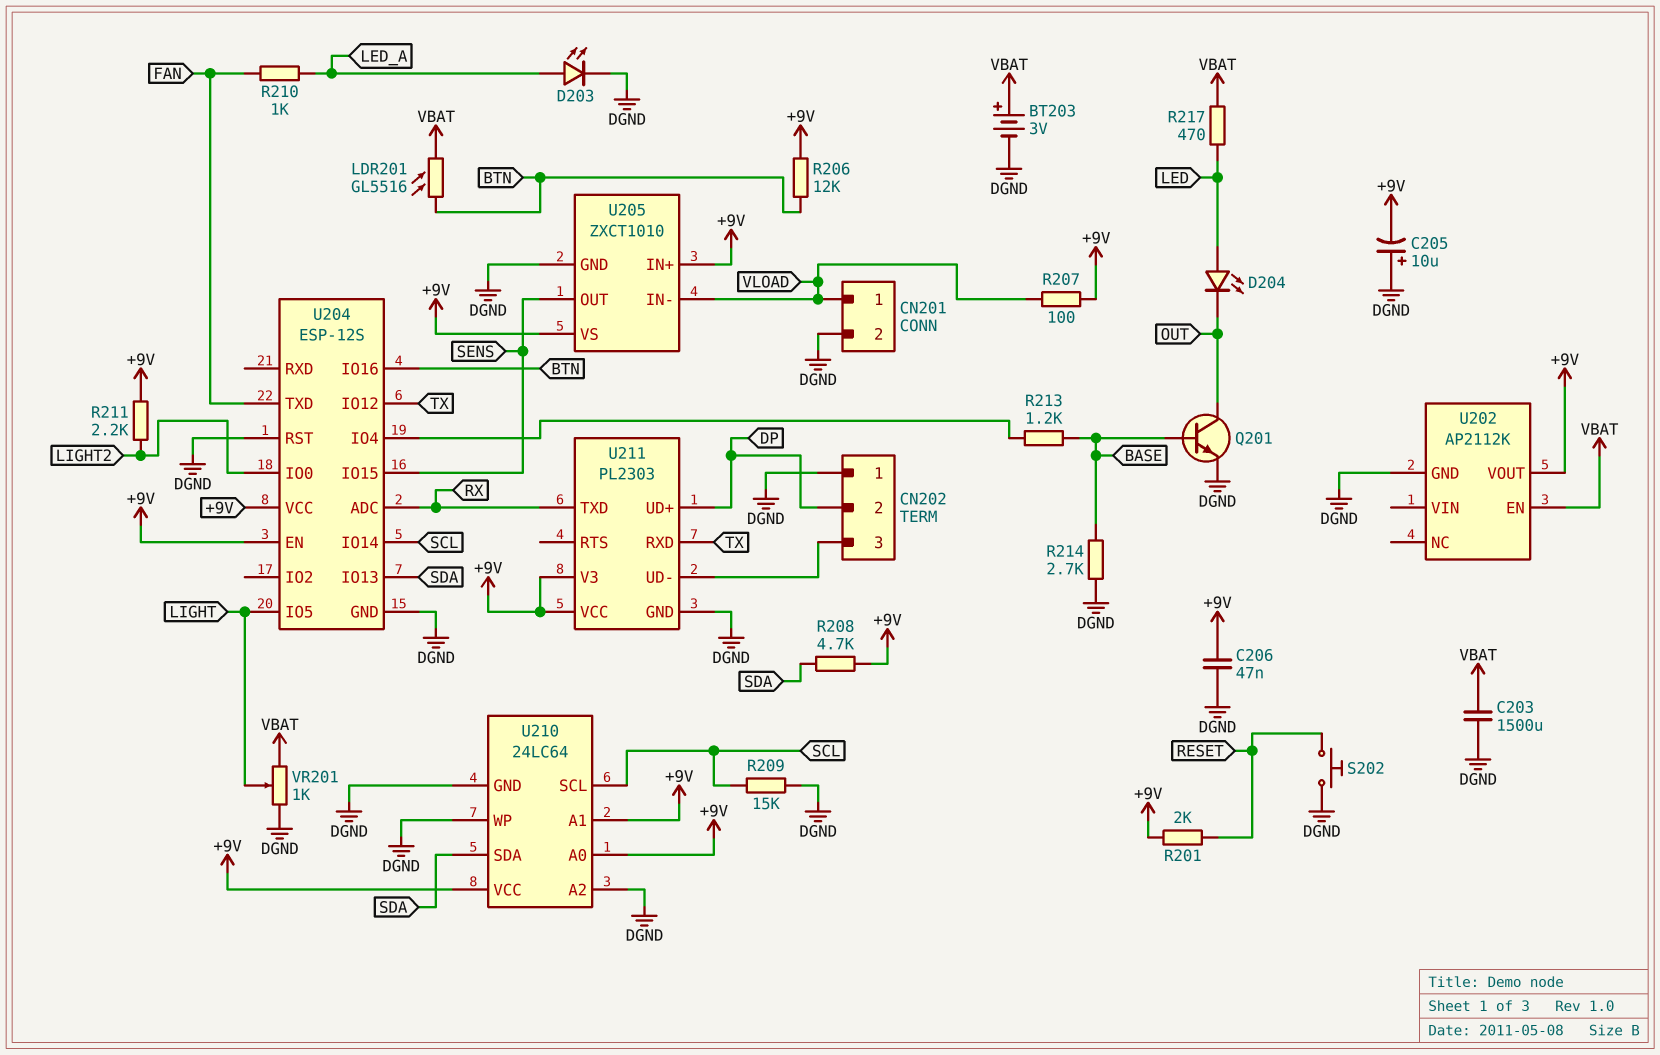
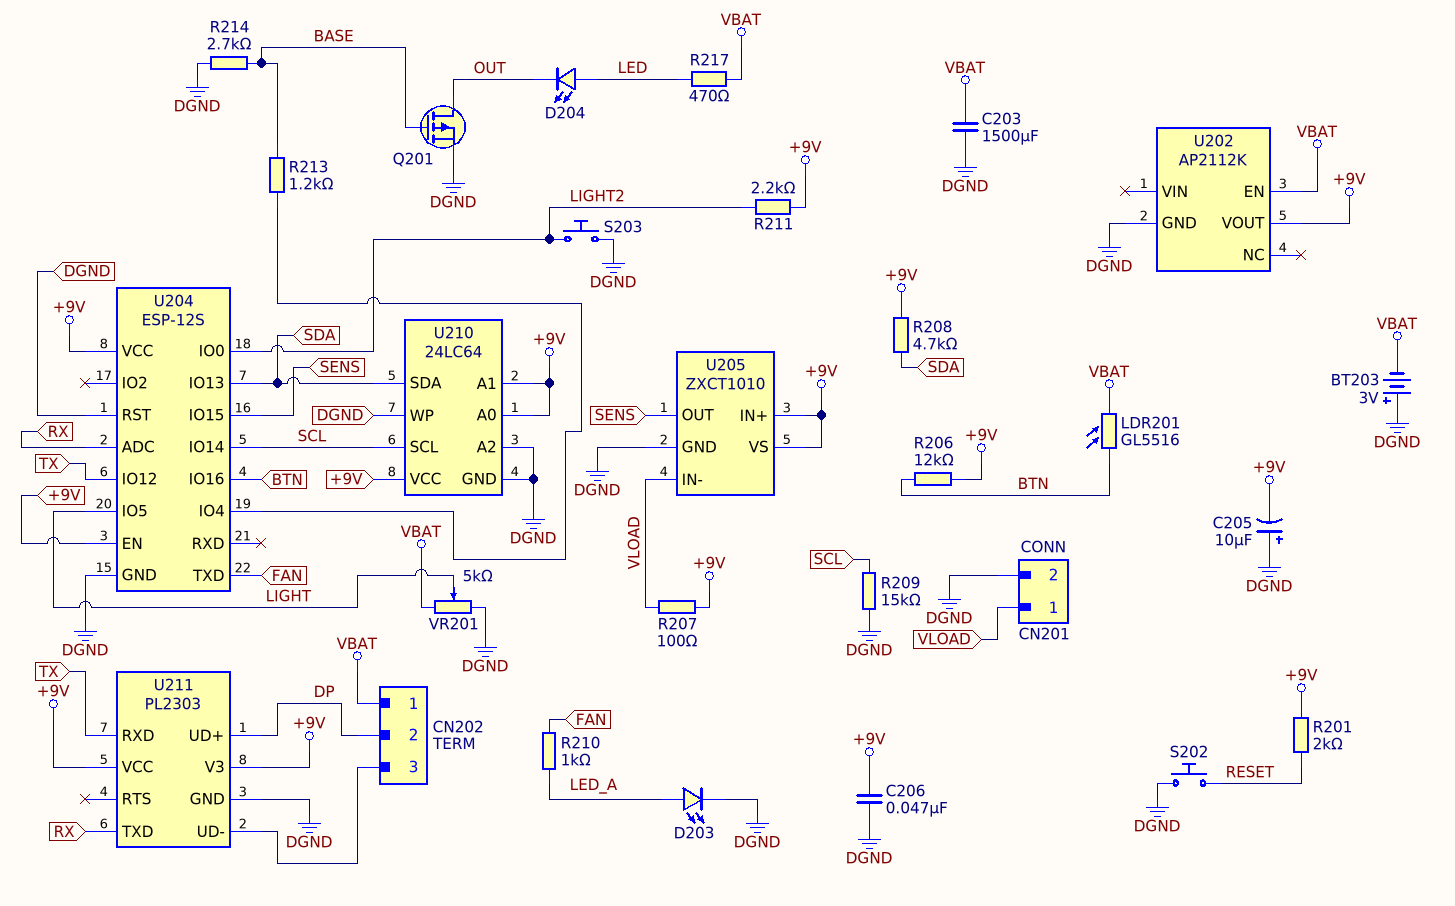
BT203: 3V (plus VBAT, minus DGND) -> 3V (plus DGND, minus VBAT)
CN202 pin 1: DGND -> VBAT
Q201: NPN (B BASE, C OUT, E DGND) -> PMOS (G BASE, D OUT, S DGND)
S203: none -> button (DGND, LIGHT2)
VR201: 1k (DGND, VBAT, wiper LIGHT) -> 5k (DGND, VBAT, wiper LIGHT)

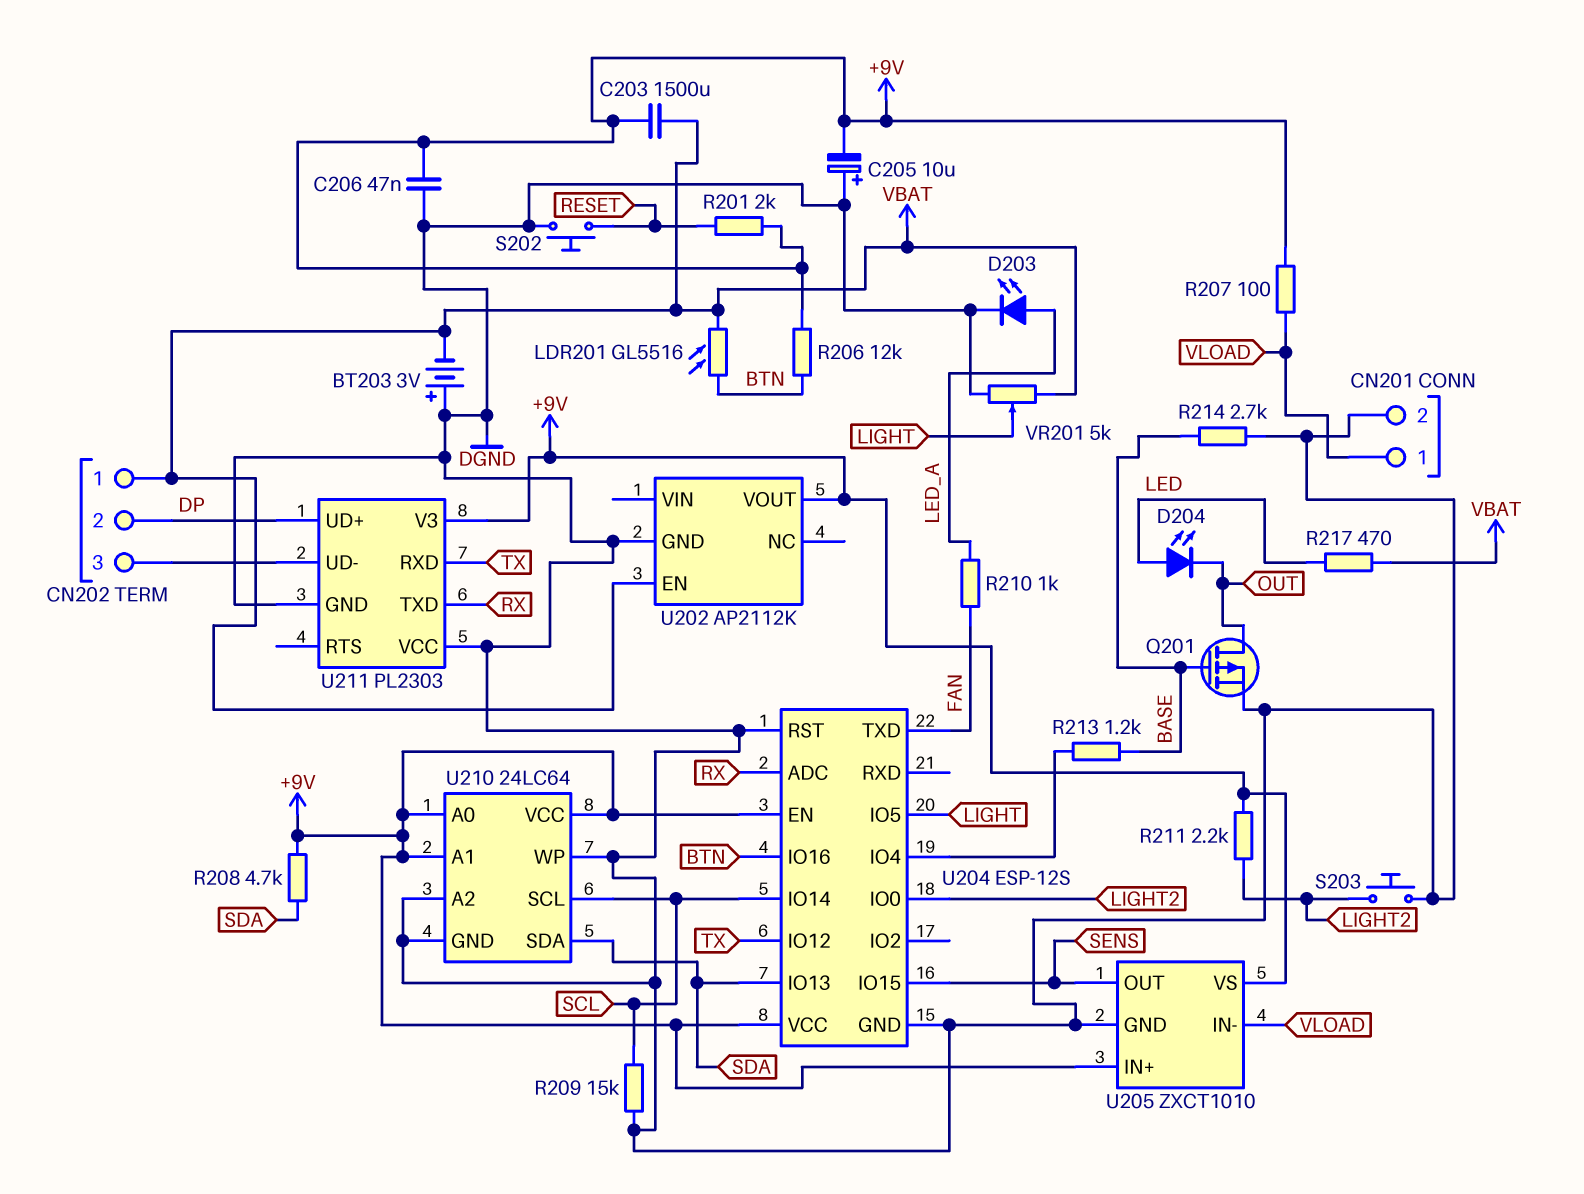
C203: 1500uF (DGND, VBAT) -> 1500uF (+9V, VBAT)
U211 pin VCC: +9V -> DGND

